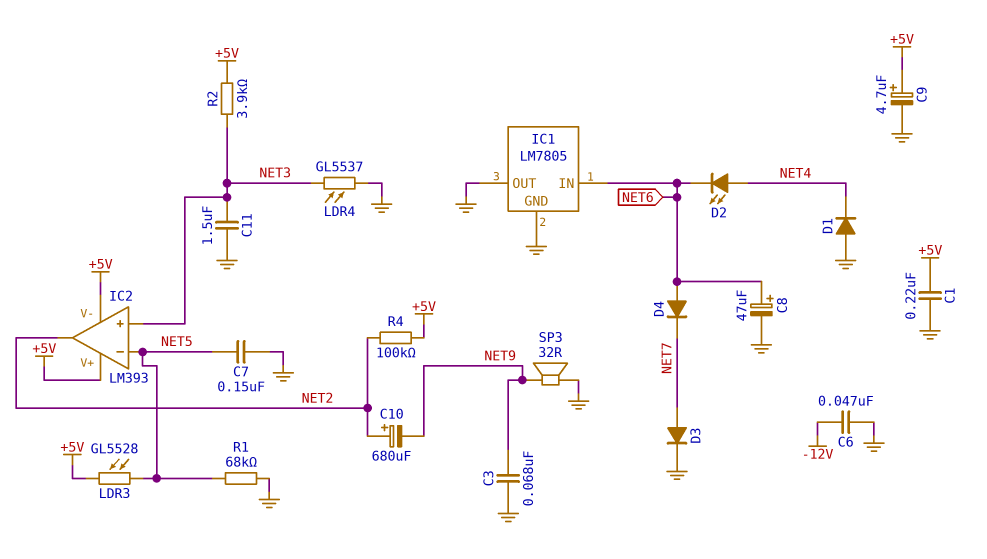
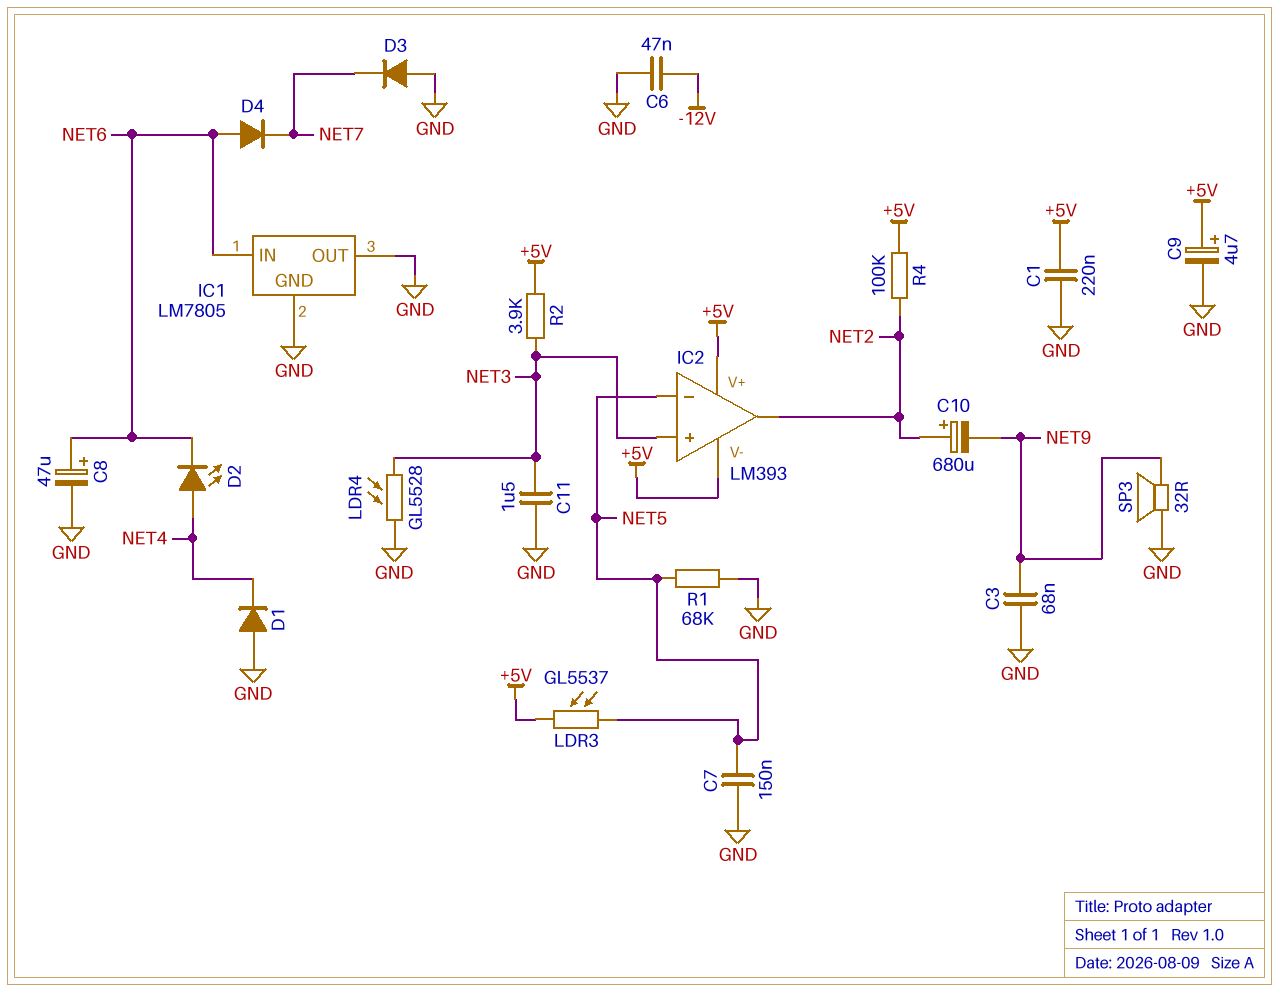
D3: diode (A NET7, K GND) -> diode (A GND, K NET7)
LDR3: GL5528 (+5V, NET5) -> GL5537 (+5V, NET5)
LDR4: GL5537 (GND, NET3) -> GL5528 (GND, NET3)

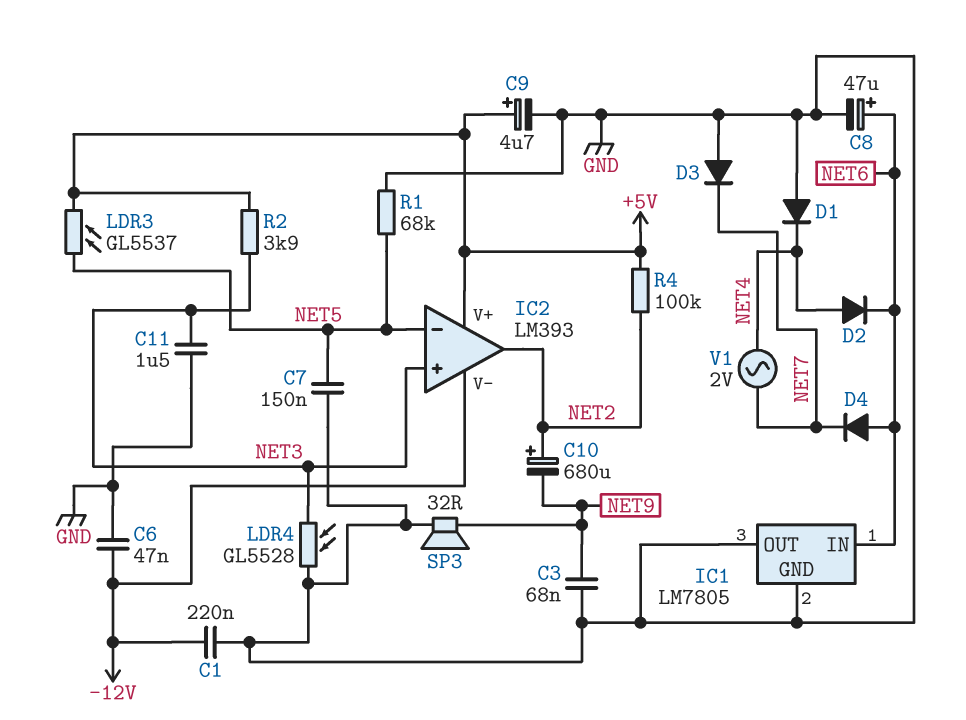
C1: 220nF (+5V, GND) -> 220nF (-12V, GND)
D2: LED (A NET4, K NET6) -> diode (A NET4, K NET6)
IC2 pin V-: +5V -> -12V
V1: none -> AC 2V (NET4, NET7)

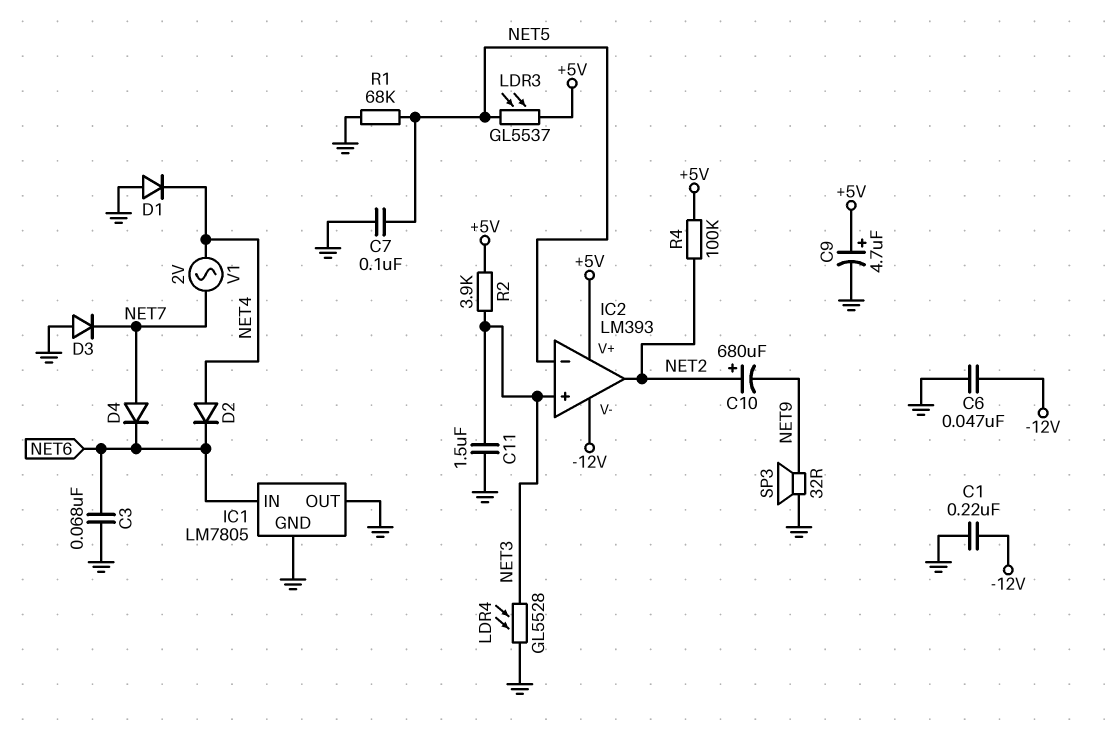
C3: 68nF (GND, NET9) -> 68nF (GND, NET6)
C7: 150nF (GND, NET5) -> 100nF (GND, NET5)
C8: 47uF (plus NET6, minus GND) -> none
D4: diode (A NET6, K NET7) -> diode (A NET7, K NET6)

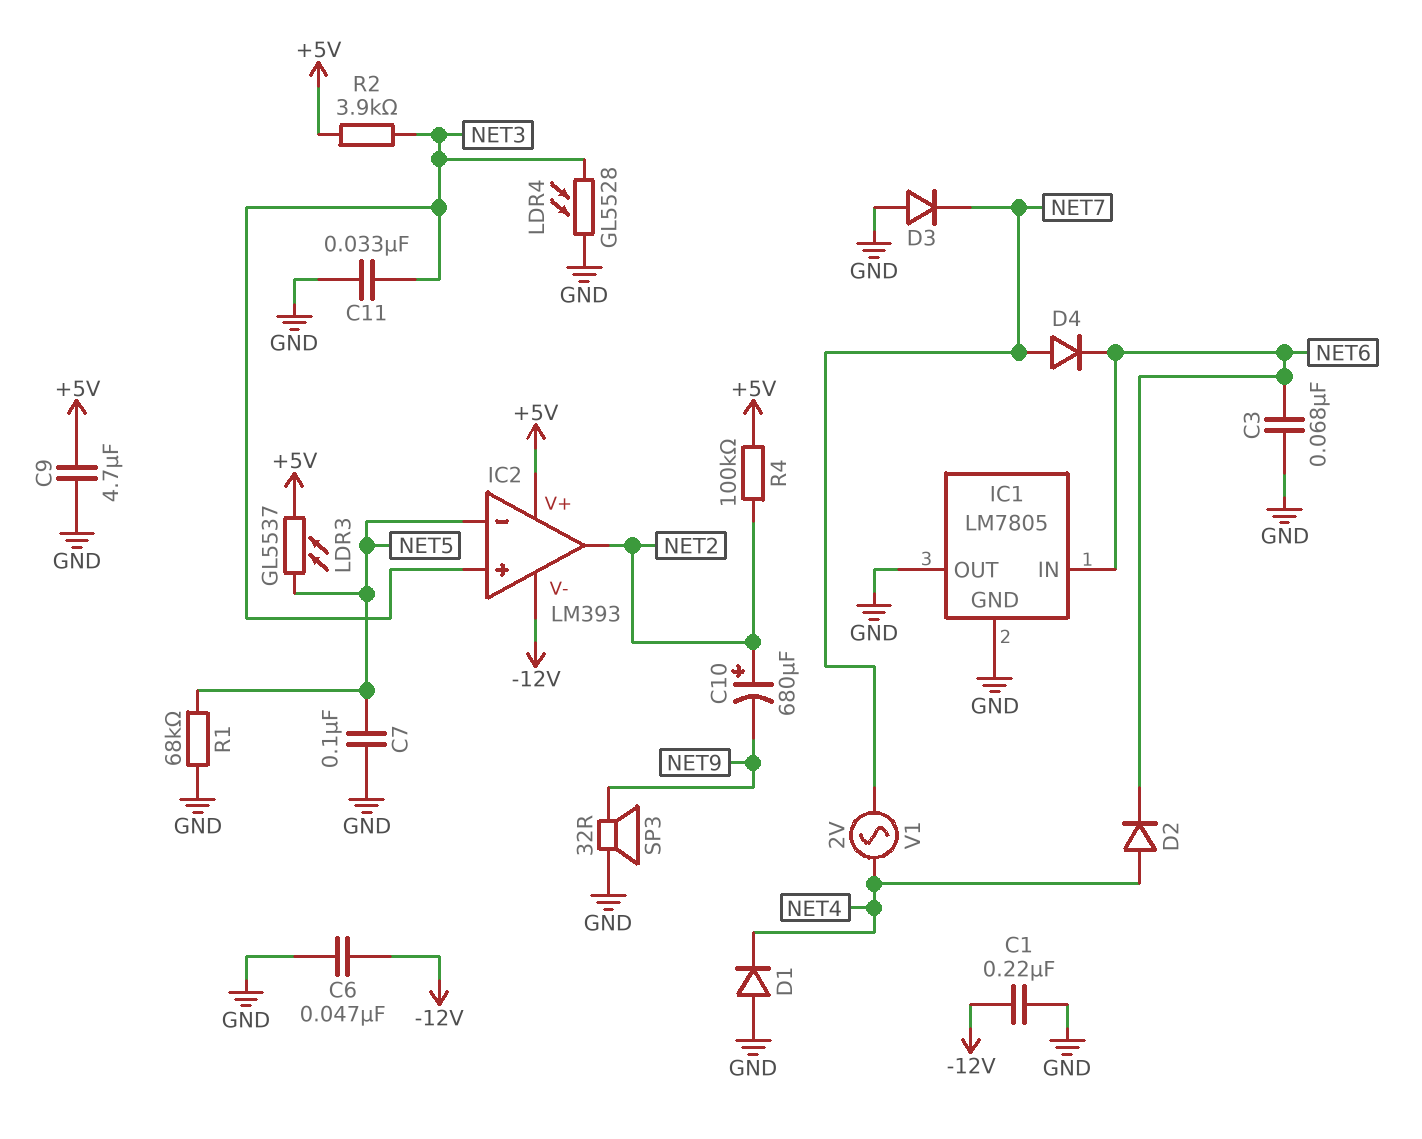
C9: 4.7uF (plus +5V, minus GND) -> 4.7uF (+5V, GND)
C11: 1.5uF (GND, NET3) -> 33nF (GND, NET3)

